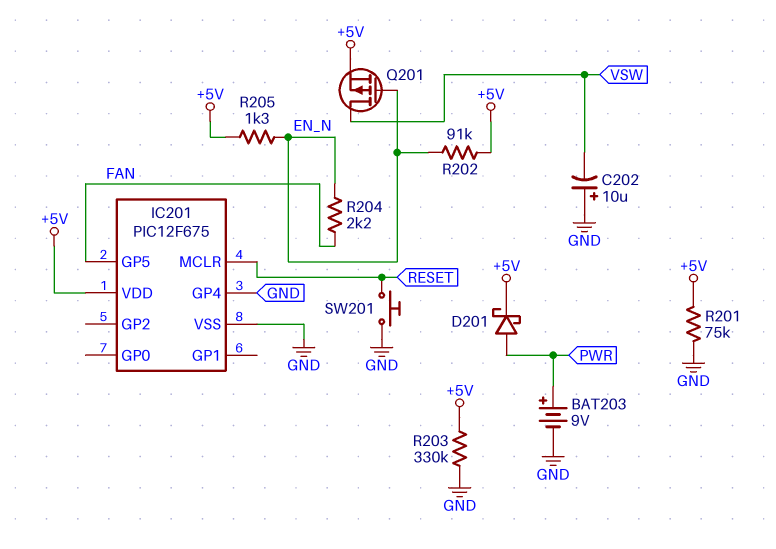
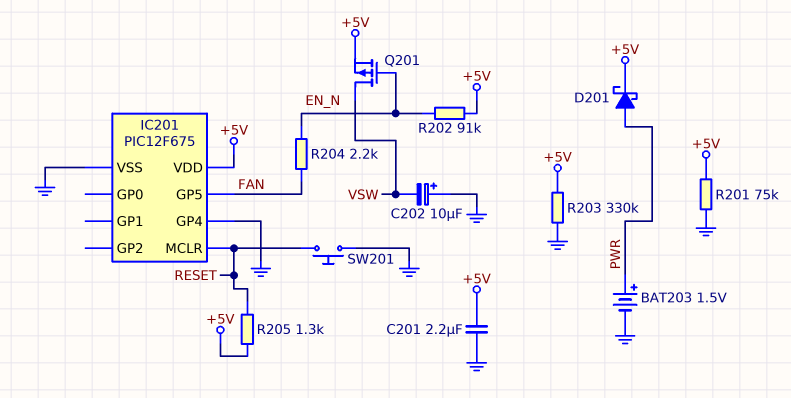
BAT203: 9V (plus PWR, minus GND) -> 1.5V (plus PWR, minus GND)
C201: none -> 2.2uF (+5V, GND)
R205: 1.3k (+5V, EN_N) -> 1.3k (+5V, RESET)

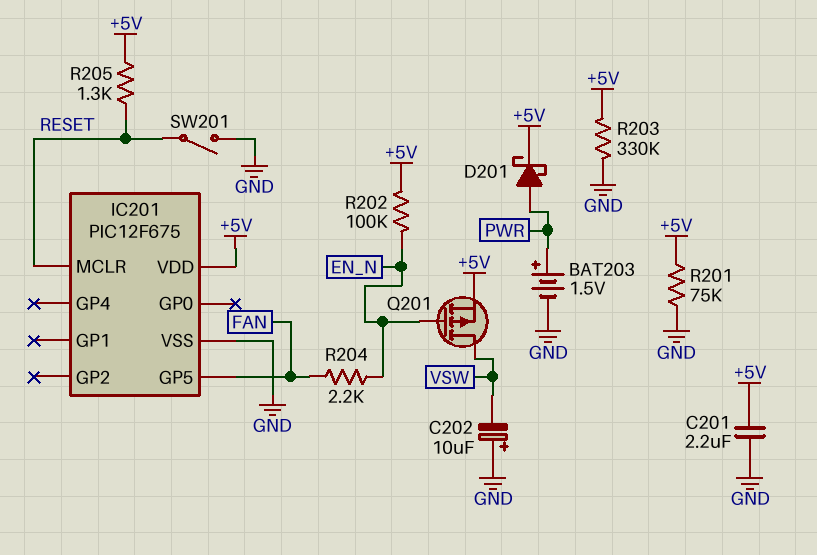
IC201 pin GP4: GND -> none
R202: 91k (+5V, EN_N) -> 100k (+5V, EN_N)
SW201: button (GND, RESET) -> switch (GND, RESET)

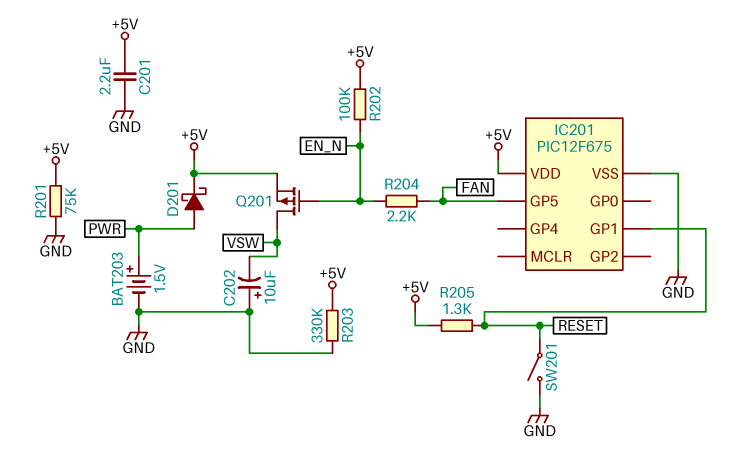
IC201 pin GP1: none -> RESET
IC201 pin MCLR: RESET -> none

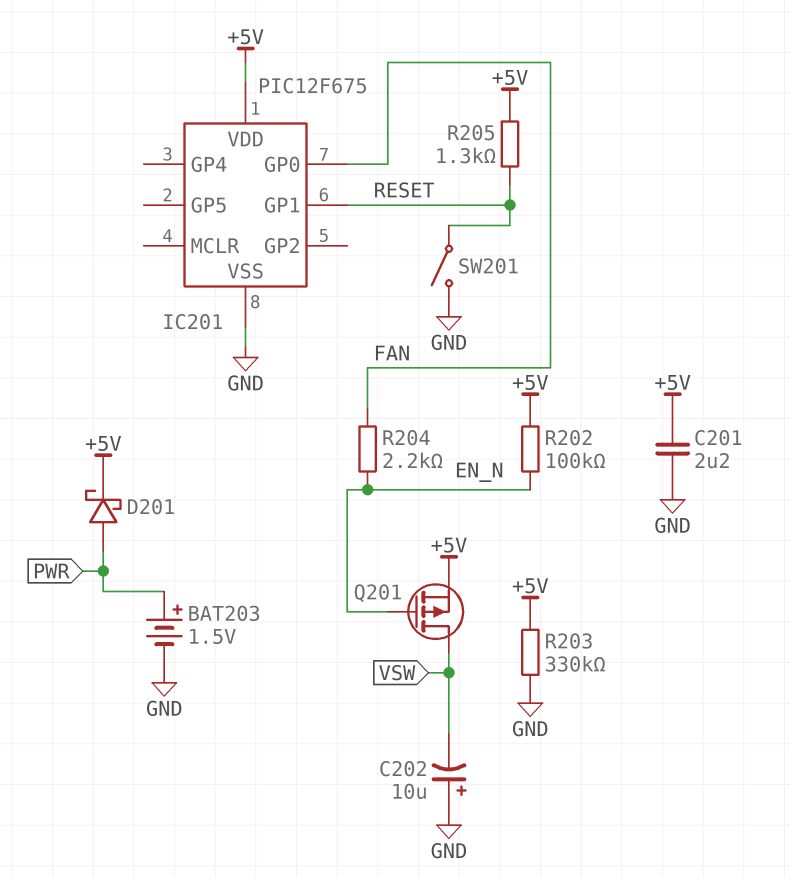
IC201 pin GP0: none -> FAN
IC201 pin GP5: FAN -> none
R201: 75k (+5V, GND) -> none

